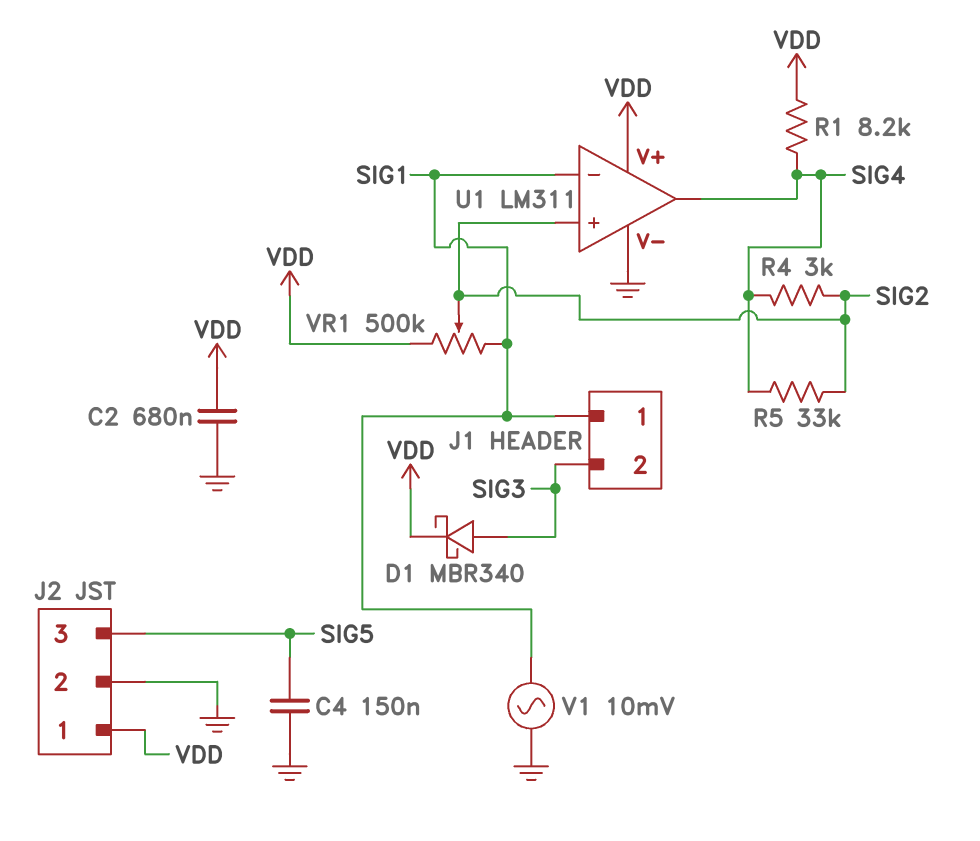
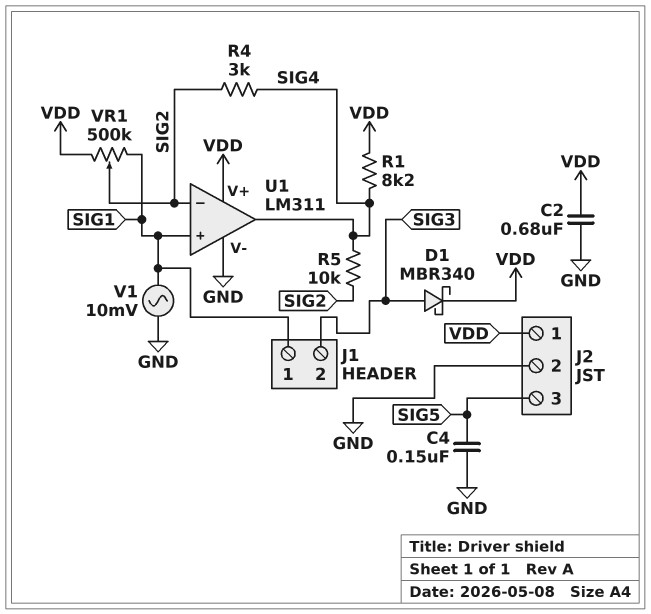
R5: 33k (SIG2, SIG4) -> 10k (SIG2, SIG4)
U1 pin in+: SIG2 -> SIG1
U1 pin in-: SIG1 -> SIG2

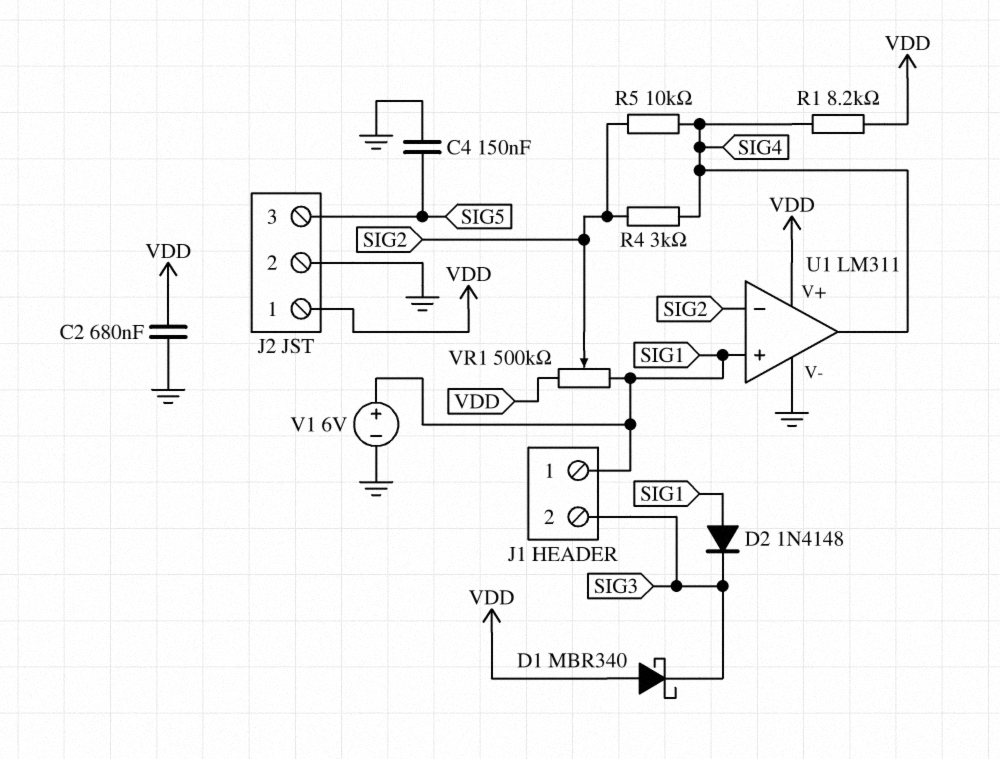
D1: schottky MBR340 (A SIG3, K VDD) -> schottky MBR340 (A VDD, K SIG3)
D2: none -> diode 1N4148 (A SIG1, K SIG3)
V1: AC 10mV (GND, SIG1) -> 6V (plus SIG1, minus GND)

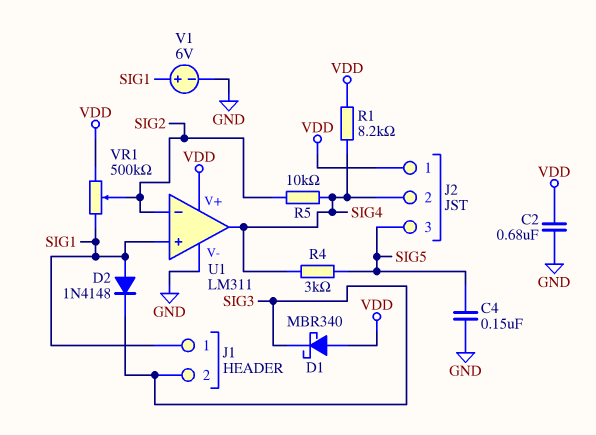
J2 pin 2: GND -> SIG4
R4: 3k (SIG2, SIG4) -> 3k (SIG4, SIG5)

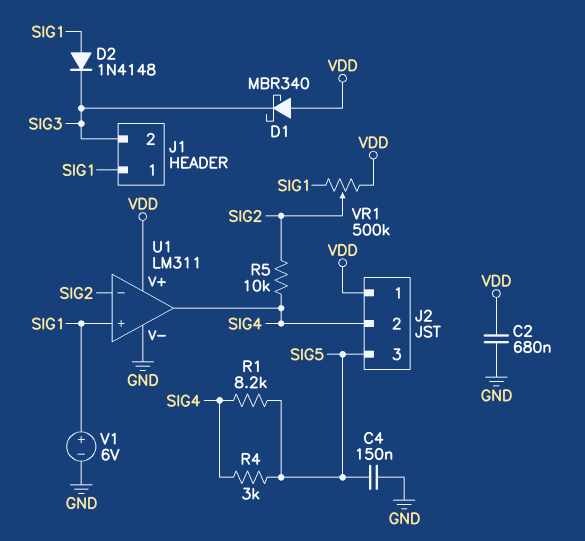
R1: 8.2k (SIG4, VDD) -> 8.2k (SIG4, SIG5)

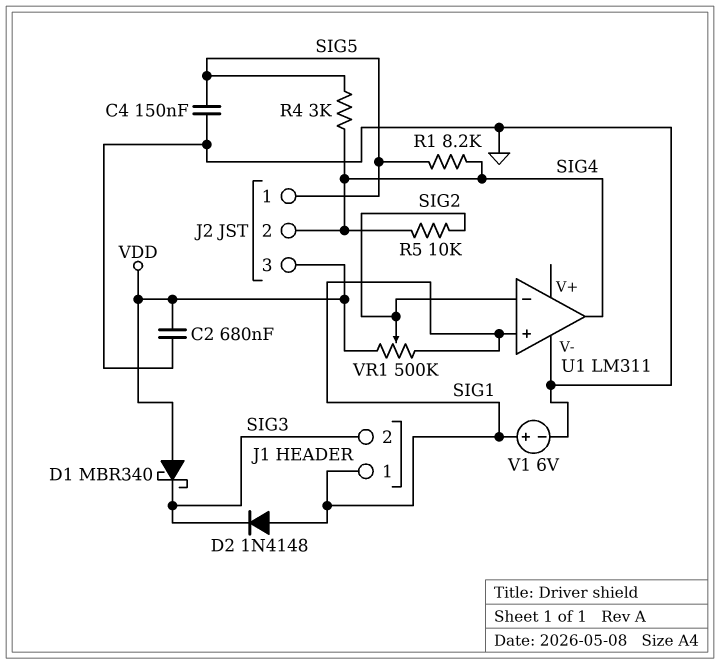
J2 pin 1: VDD -> SIG5
J2 pin 3: SIG5 -> VDD
U1 pin V+: VDD -> none

